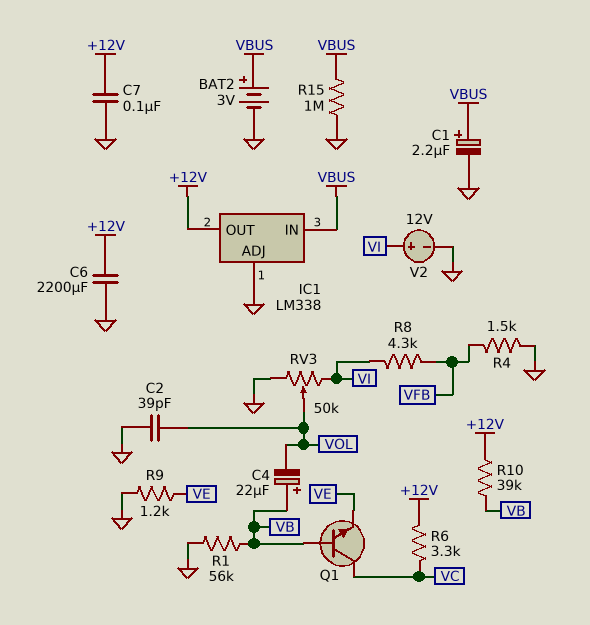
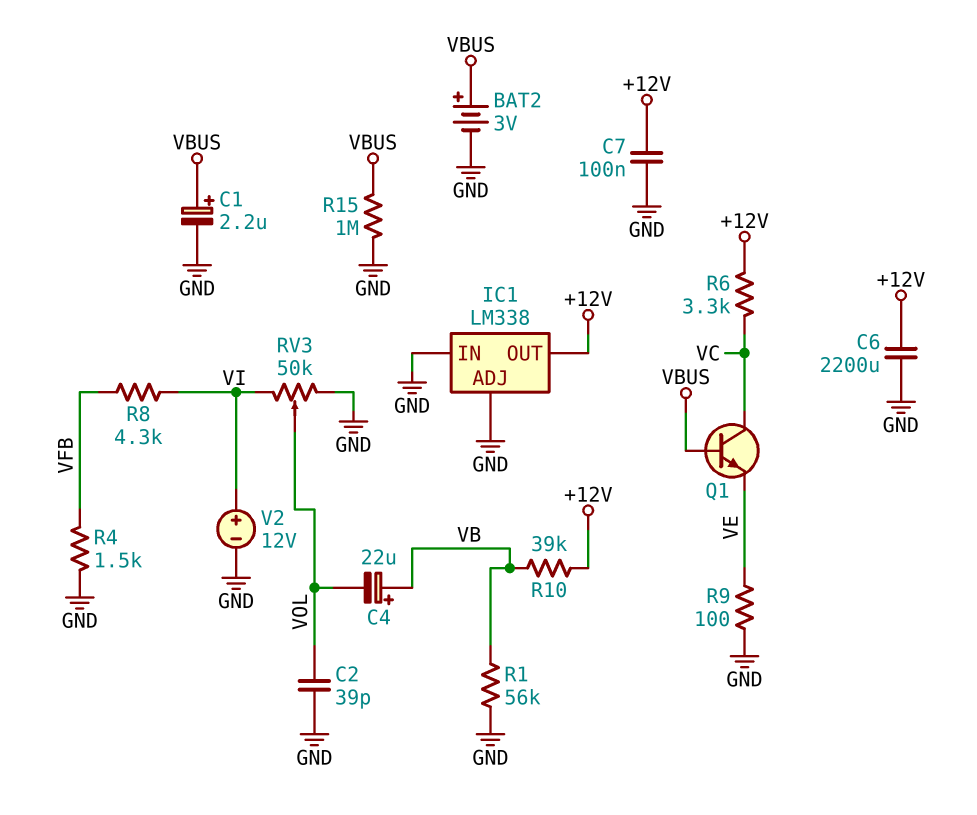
IC1 pin IN: VBUS -> GND
Q1: NPN (B VB, C VC, E VE) -> NPN (B VBUS, C VC, E VE)
R9: 1.2k (GND, VE) -> 100 (GND, VE)

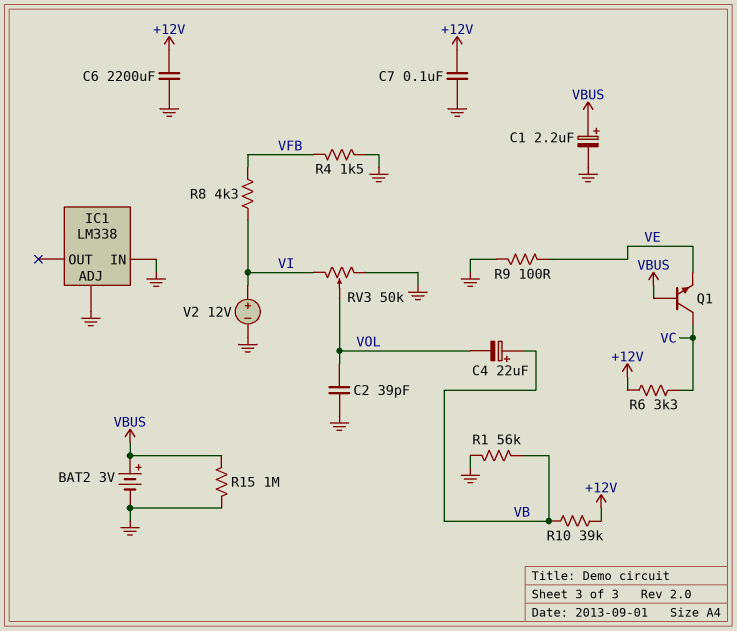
IC1 pin OUT: +12V -> none

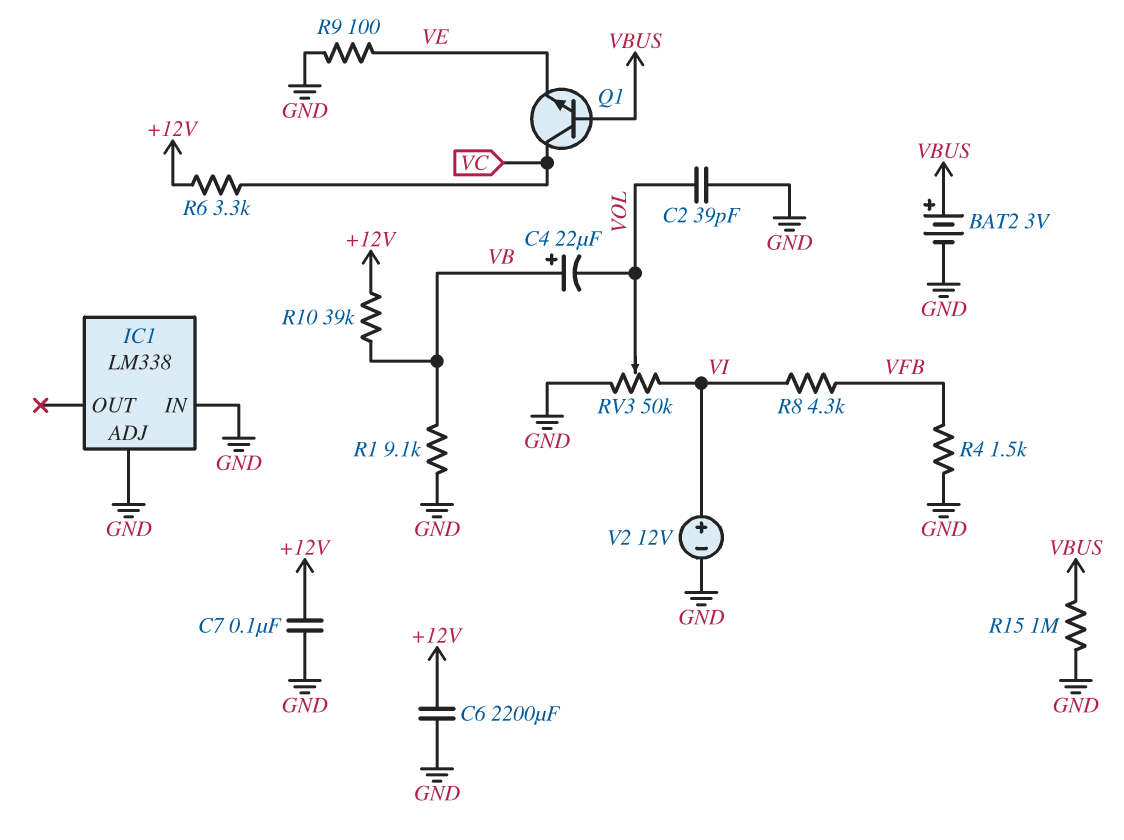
C1: 2.2uF (plus VBUS, minus GND) -> none
R1: 56k (GND, VB) -> 9.1k (GND, VB)

